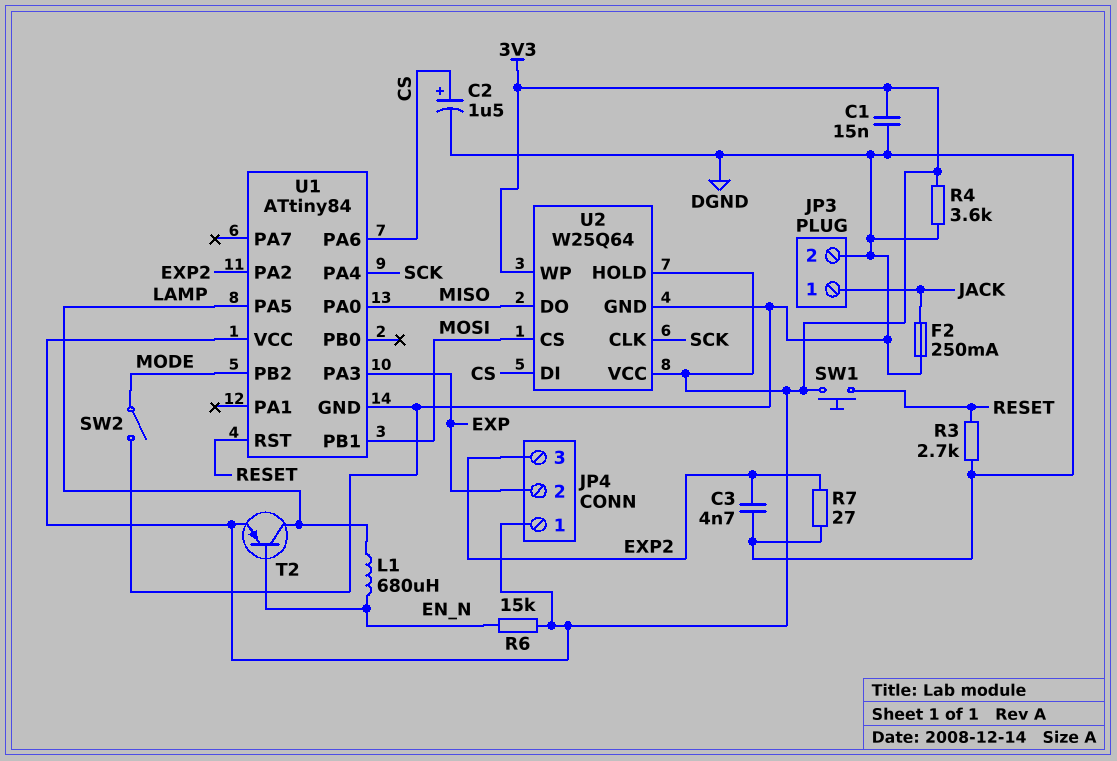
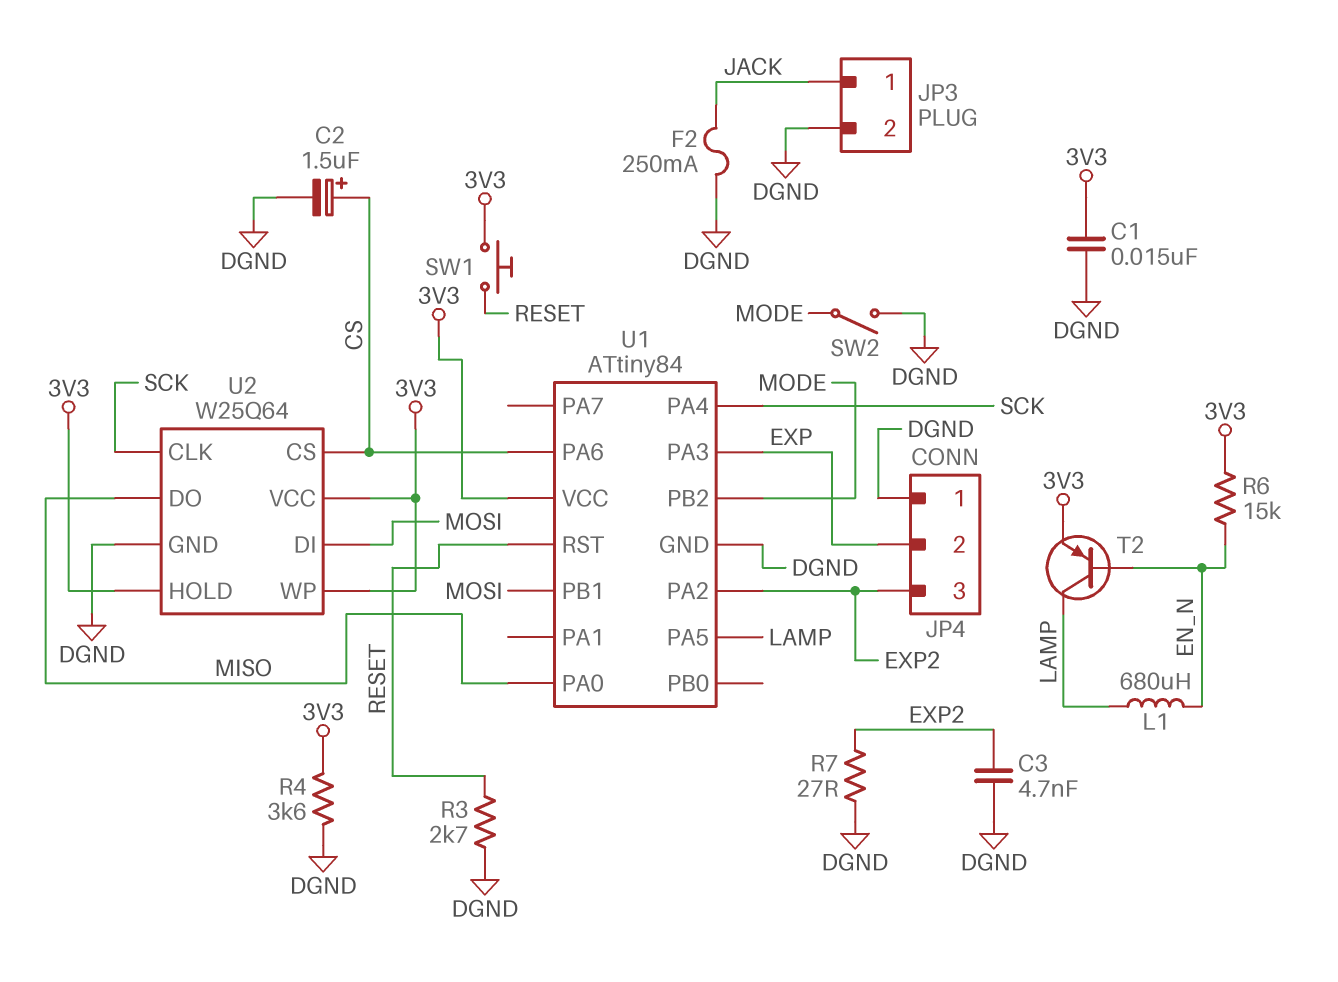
JP4 pin 1: 3V3 -> DGND
U2 pin CS: MOSI -> CS
U2 pin DI: CS -> MOSI

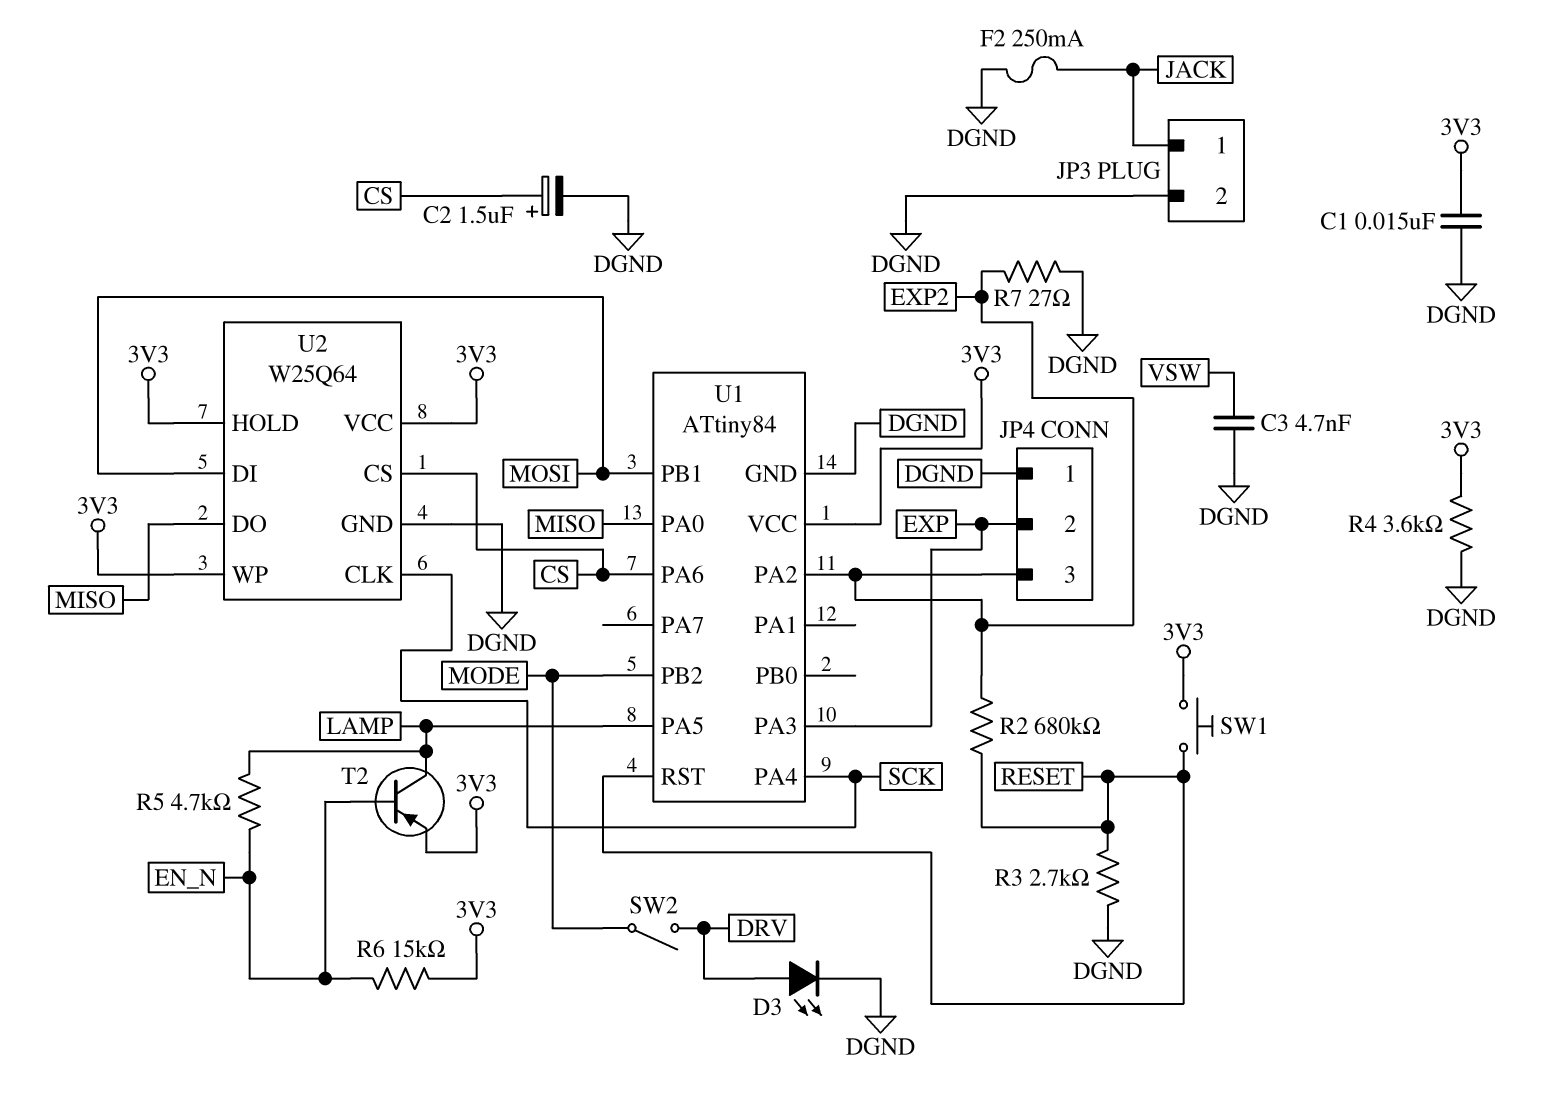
C3: 4.7nF (DGND, EXP2) -> 4.7nF (DGND, VSW)
D3: none -> LED (A DRV, K DGND)
L1: 680uH (EN_N, LAMP) -> none
R2: none -> 680k (EXP2, RESET)
R5: none -> 4.7k (EN_N, LAMP)
SW2: switch (DGND, MODE) -> switch (DRV, MODE)

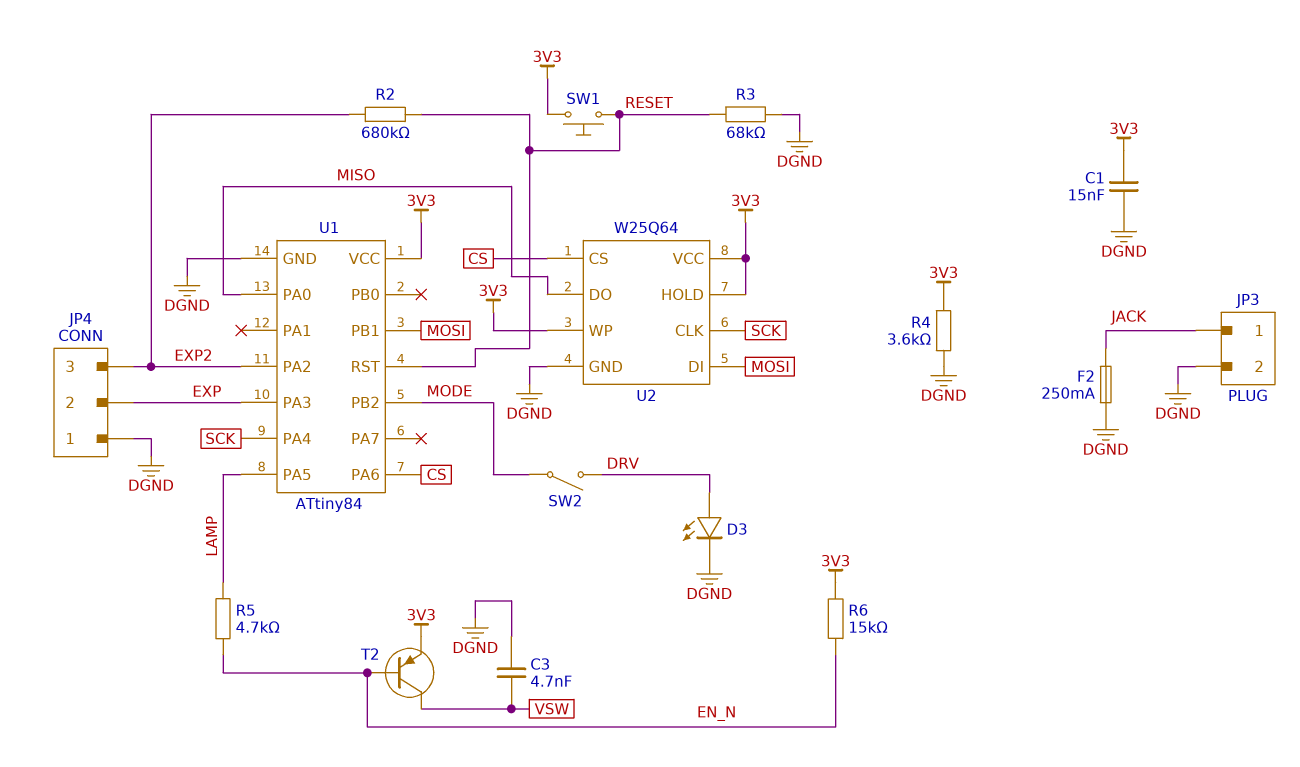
C2: 1.5uF (plus CS, minus DGND) -> none
R3: 2.7k (DGND, RESET) -> 68k (DGND, RESET)
R7: 27 (DGND, EXP2) -> none
T2: PNP (B EN_N, C LAMP, E 3V3) -> PNP (B EN_N, C VSW, E 3V3)

